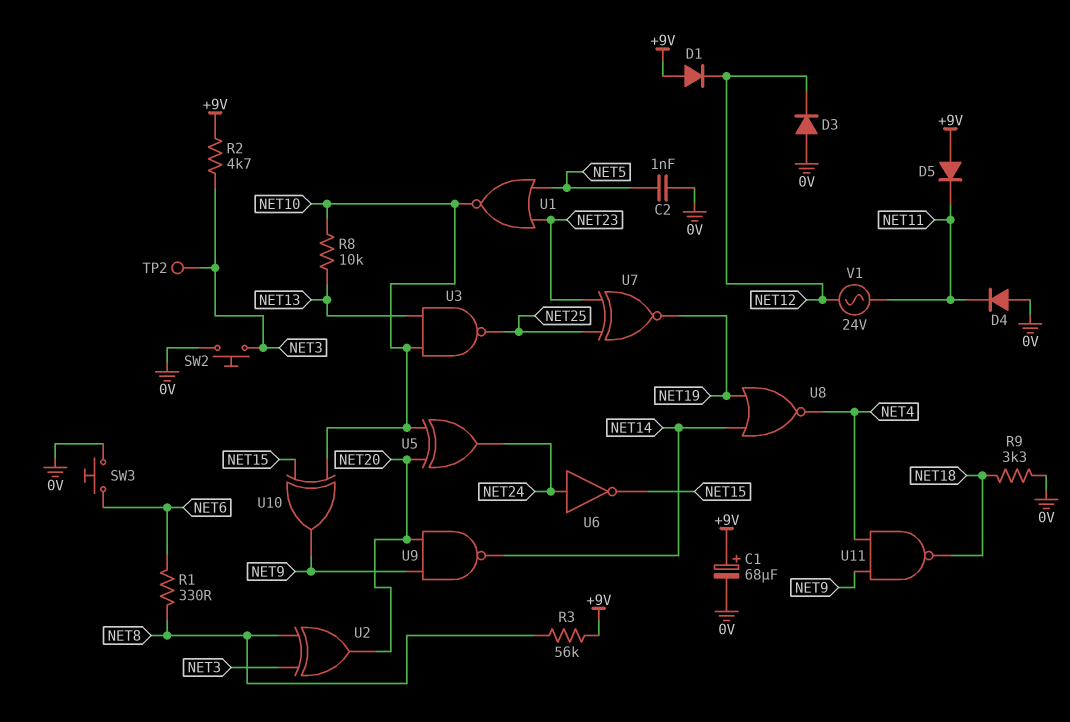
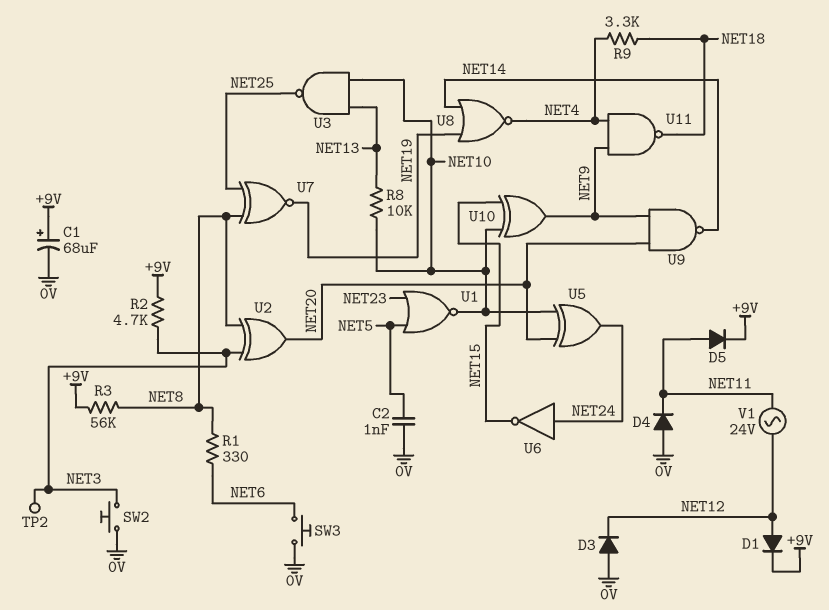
D1: diode (A +9V, K NET12) -> diode (A NET12, K +9V)
D5: diode (A +9V, K NET11) -> diode (A NET11, K +9V)
R9: 3.3k (0V, NET18) -> 3.3k (NET4, NET18)
U7: XNOR (in NET23, in NET25, out NET19) -> XNOR (in NET8, in NET25, out NET19)

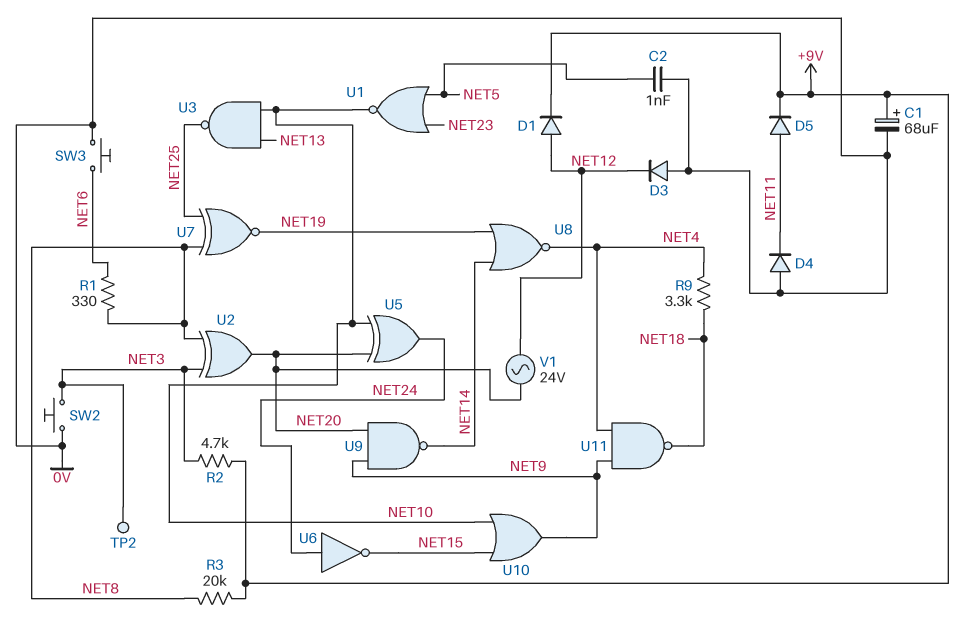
R3: 56k (+9V, NET8) -> 20k (+9V, NET8)
R8: 10k (NET10, NET13) -> none
U10: XOR (in NET10, in NET15, out NET9) -> OR (in NET10, in NET15, out NET9)
V1: AC 24V (NET11, NET12) -> AC 24V (NET12, NET20)

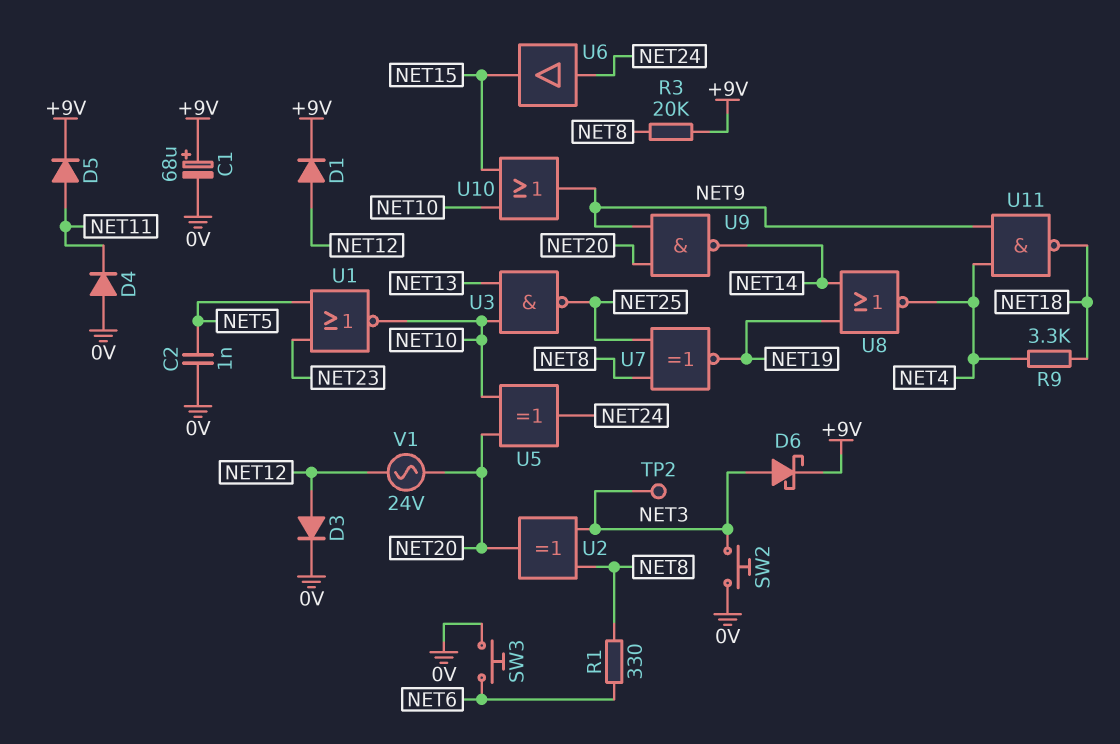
D3: diode (A 0V, K NET12) -> diode (A NET12, K 0V)
D6: none -> schottky (A NET3, K +9V)
R2: 4.7k (+9V, NET3) -> none
U6: NOT (in NET24, out NET15) -> buffer (in NET24, out NET15)

